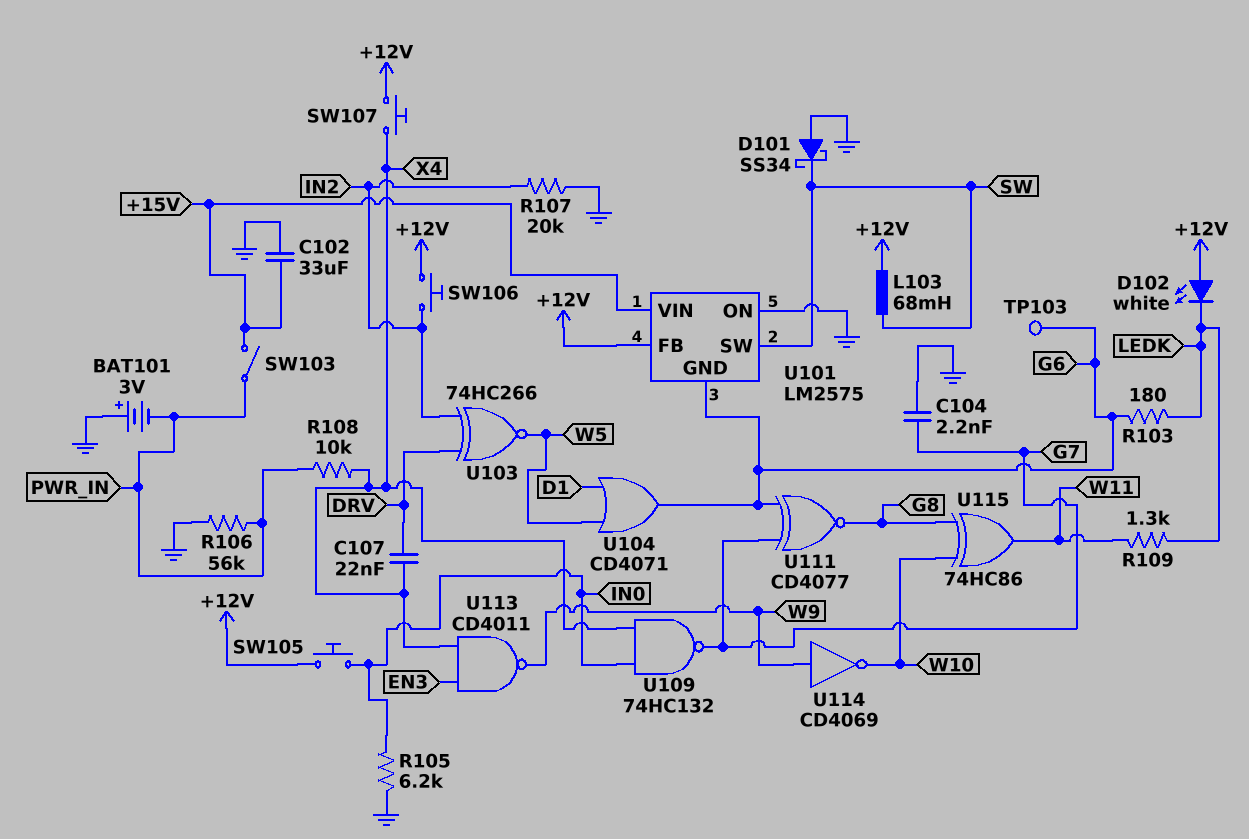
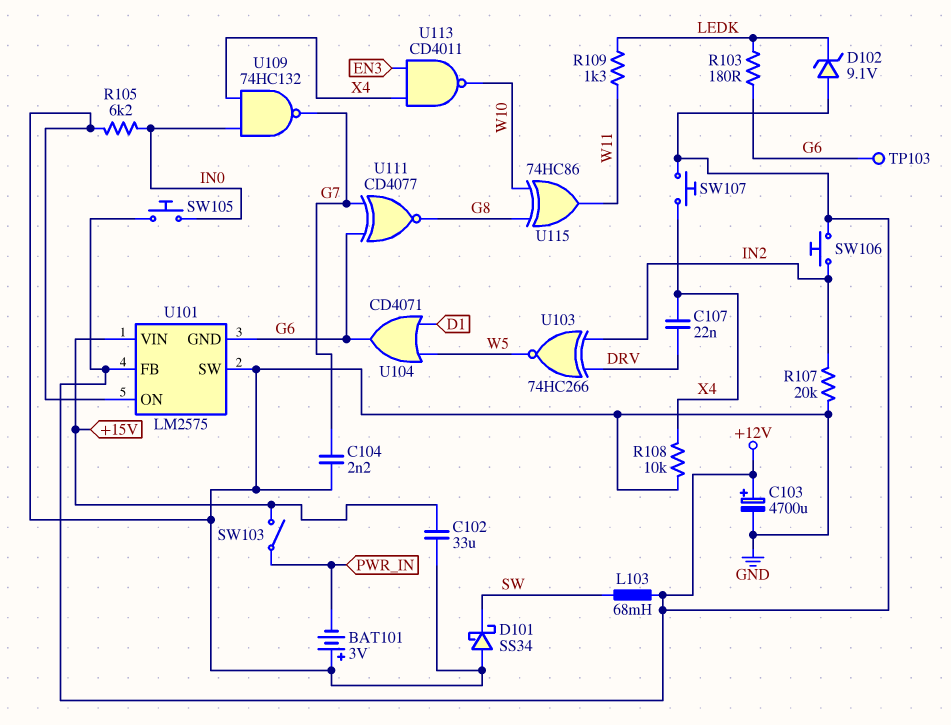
C103: none -> 4700uF (plus +12V, minus GND)
D102: LED white (A +12V, K LEDK) -> zener 9.1V (A +12V, K LEDK)
R106: 56k (GND, PWR_IN) -> none
R108: 10k (PWR_IN, X4) -> 10k (GND, X4)
U101 pin SW: SW -> GND
U113: NAND CD4011 (in EN3, in X4, out W9) -> NAND CD4011 (in EN3, in X4, out W10)
U114: NOT CD4069 (in W9, out W10) -> none

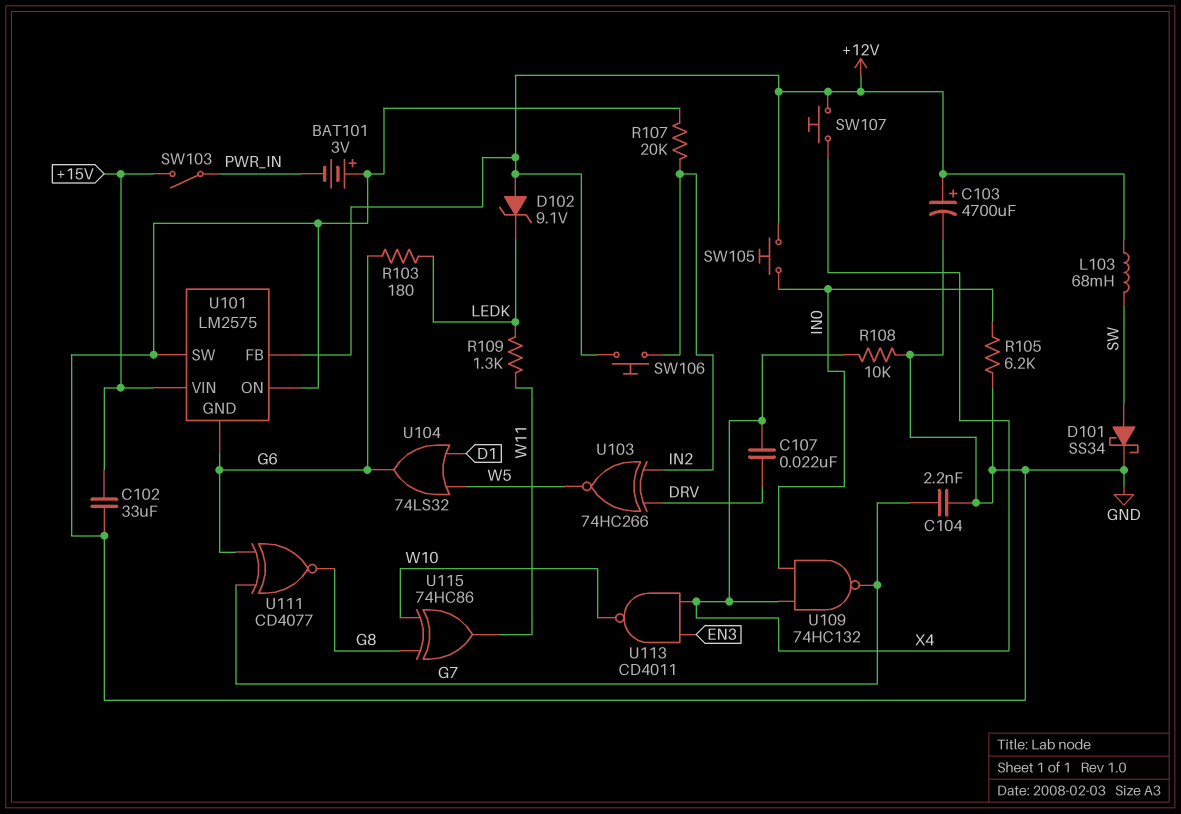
D101: schottky SS34 (A GND, K SW) -> schottky SS34 (A SW, K GND)
TP103: test point (G6) -> none
U104: OR CD4071 (in D1, in W5, out G6) -> OR 74LS32 (in D1, in W5, out G6)

